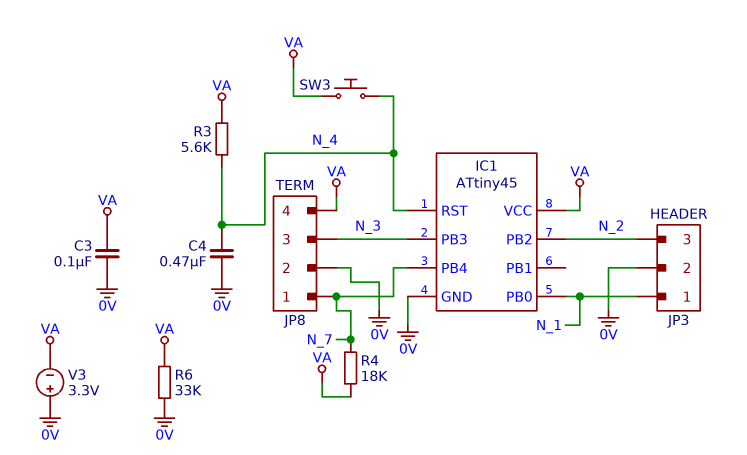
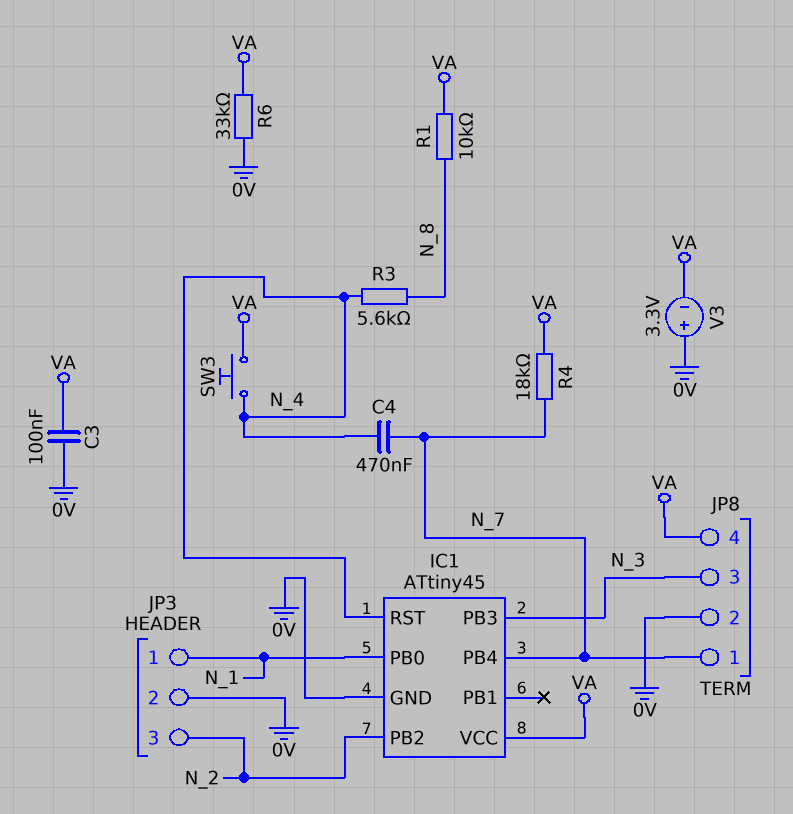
C4: 470nF (0V, N_4) -> 470nF (N_4, N_7)
R1: none -> 10k (N_8, VA)
R3: 5.6k (N_4, VA) -> 5.6k (N_4, N_8)

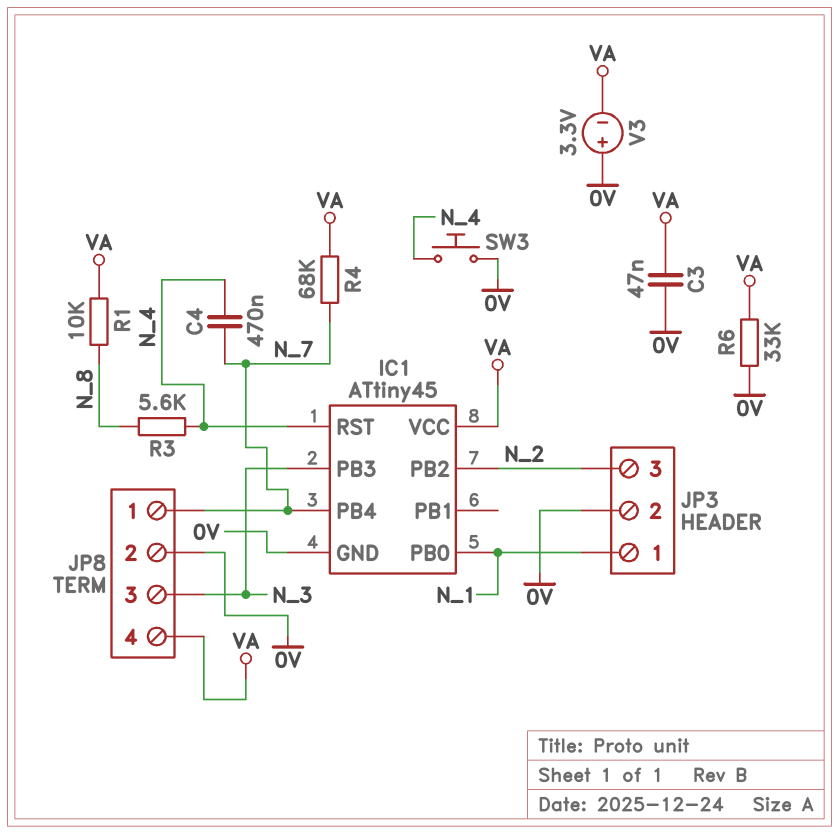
C3: 100nF (0V, VA) -> 47nF (0V, VA)
R4: 18k (N_7, VA) -> 68k (N_7, VA)
SW3: button (N_4, VA) -> button (0V, N_4)

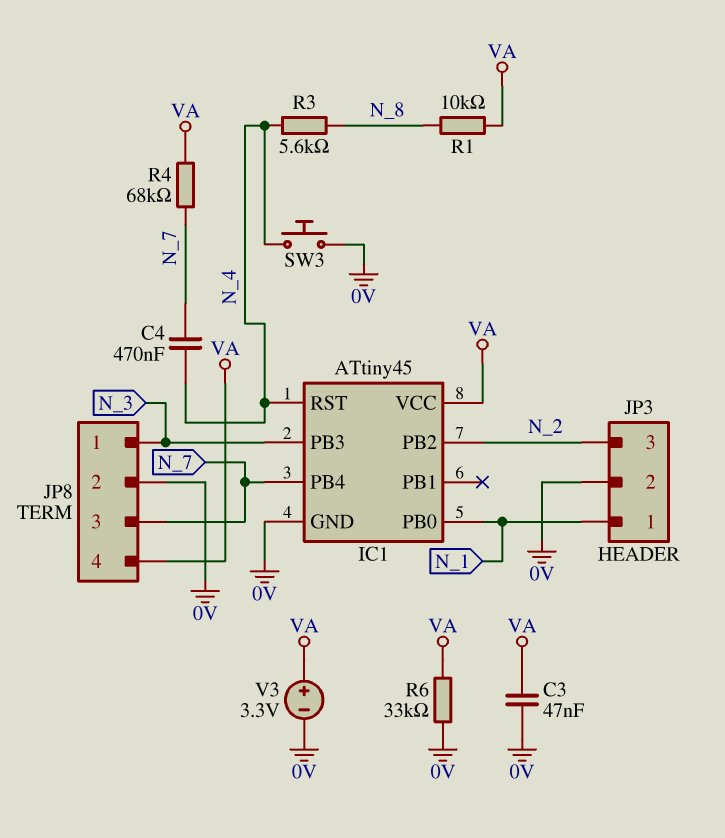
JP8 pin 1: N_7 -> N_3
JP8 pin 3: N_3 -> N_7
V3: 3.3V (plus 0V, minus VA) -> 3.3V (plus VA, minus 0V)

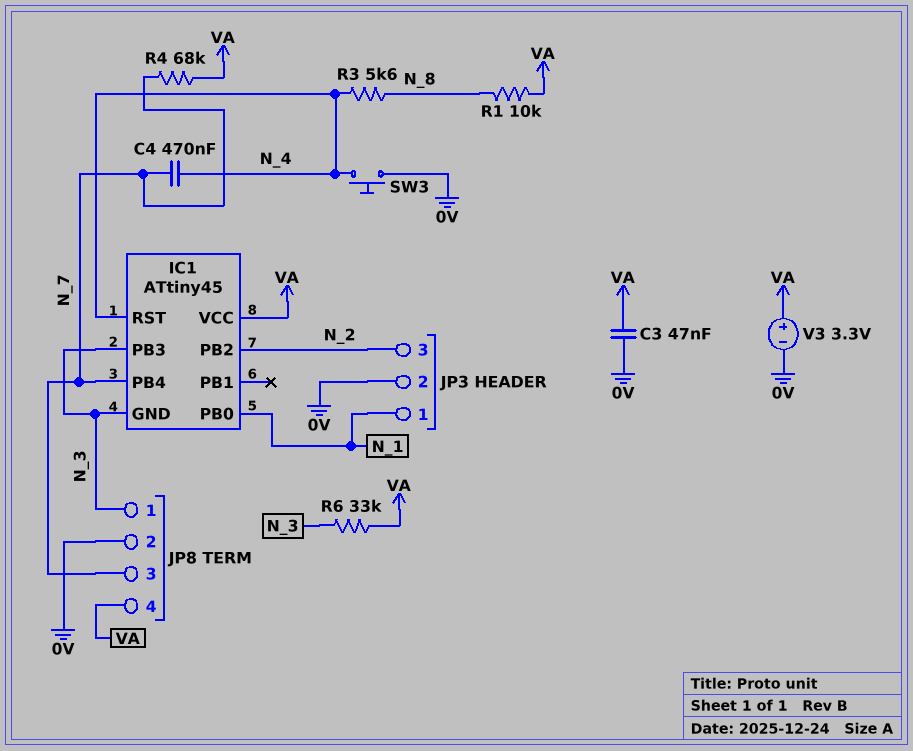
IC1 pin GND: 0V -> N_3
R6: 33k (0V, VA) -> 33k (N_3, VA)

